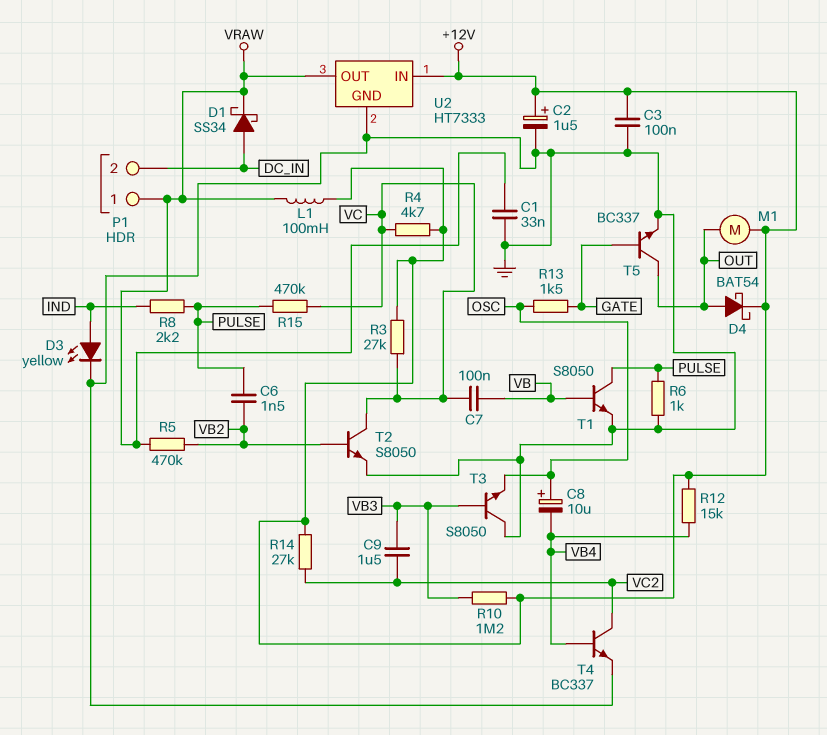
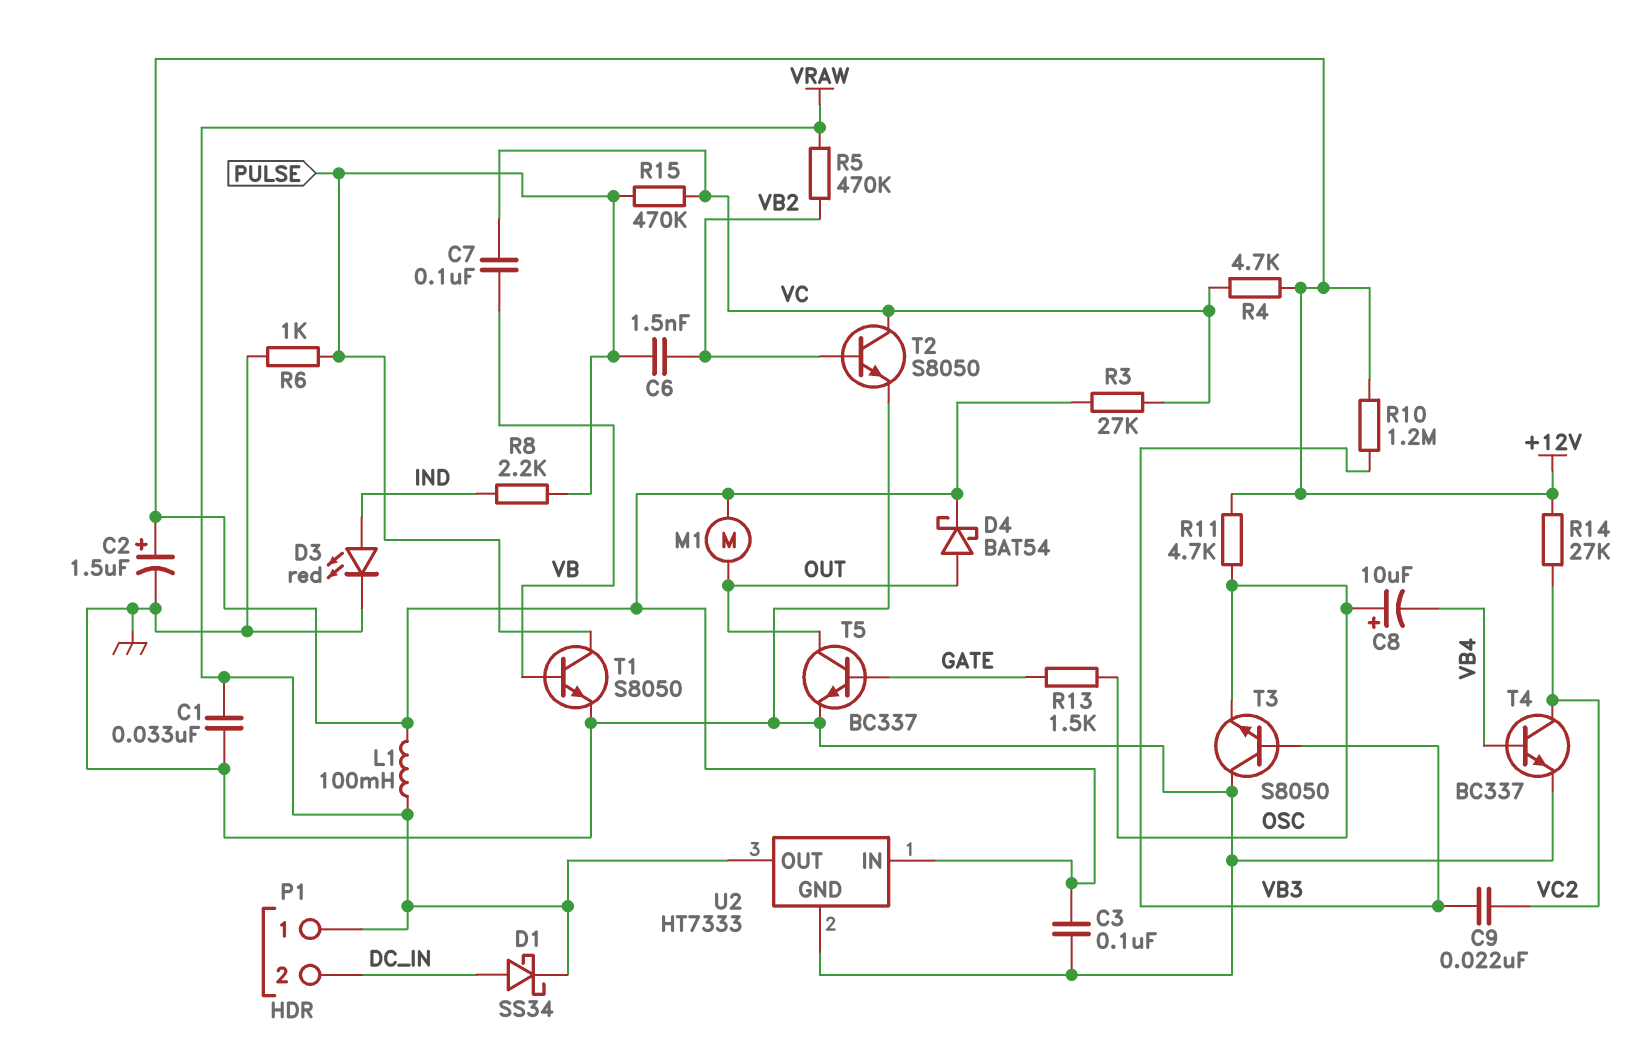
C9: 1.5uF (VB3, VC2) -> 22nF (VB3, VC2)
D3: LED yellow (A IND, K GND) -> LED red (A IND, K GND)
R11: none -> 4.7k (+12V, OSC)
R12: 15k (+12V, VB4) -> none

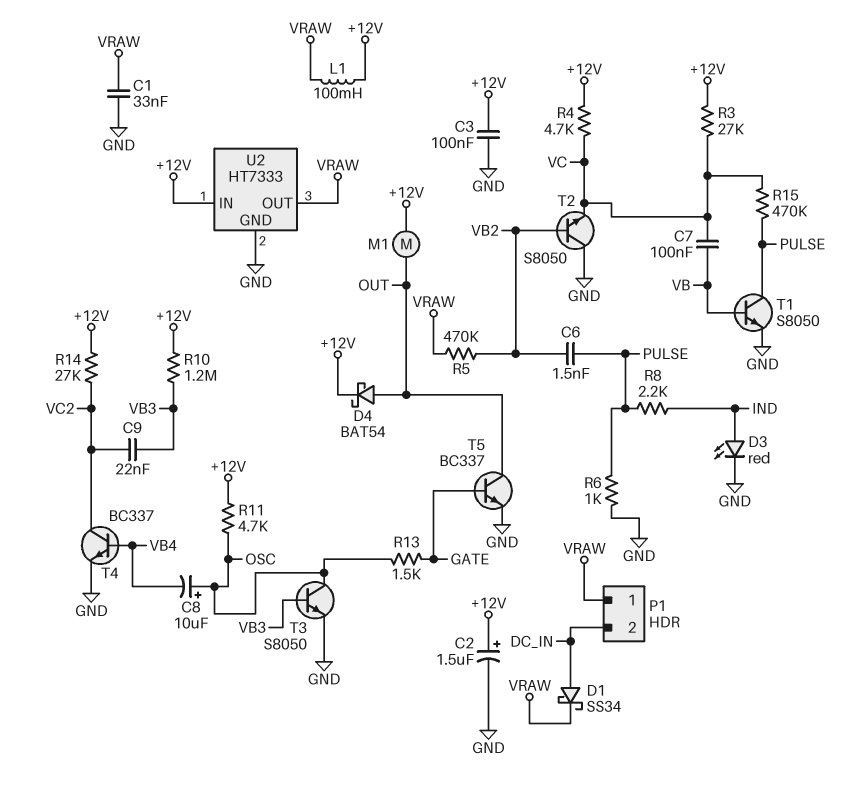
T2: NPN S8050 (B VB2, C VC, E GND) -> NPN S8050 (B VB2, C GND, E VC)
T3: NPN S8050 (B VB3, C GND, E OSC) -> NPN S8050 (B VB3, C OSC, E GND)

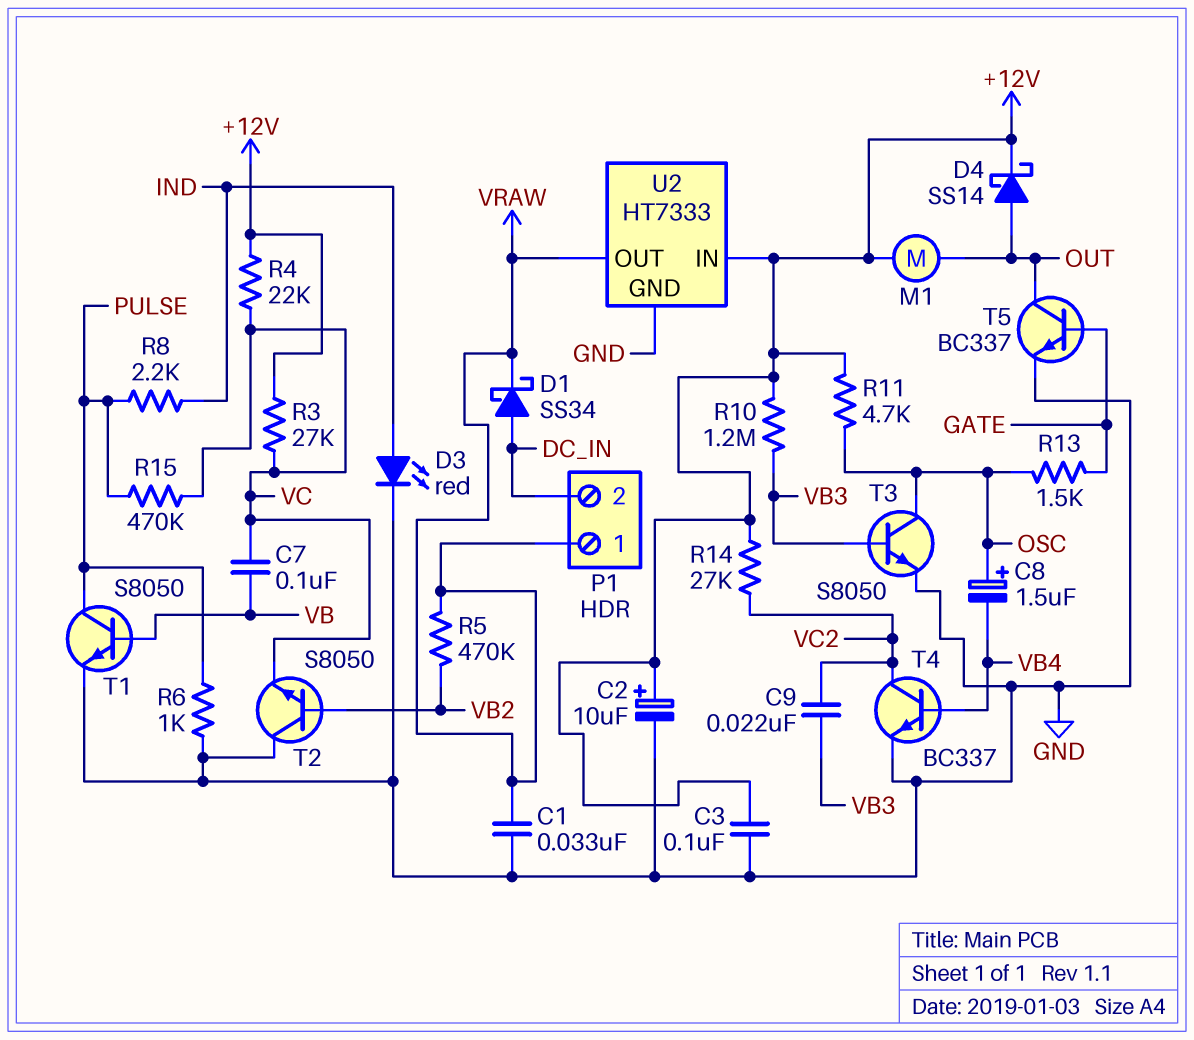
C2: 1.5uF (plus +12V, minus GND) -> 10uF (plus +12V, minus GND)
C6: 1.5nF (PULSE, VB2) -> none
C8: 10uF (plus OSC, minus VB4) -> 1.5uF (plus OSC, minus VB4)
D4: schottky BAT54 (A OUT, K +12V) -> schottky SS14 (A OUT, K +12V)
L1: 100mH (+12V, VRAW) -> none
R4: 4.7k (+12V, VC) -> 22k (+12V, VC)

